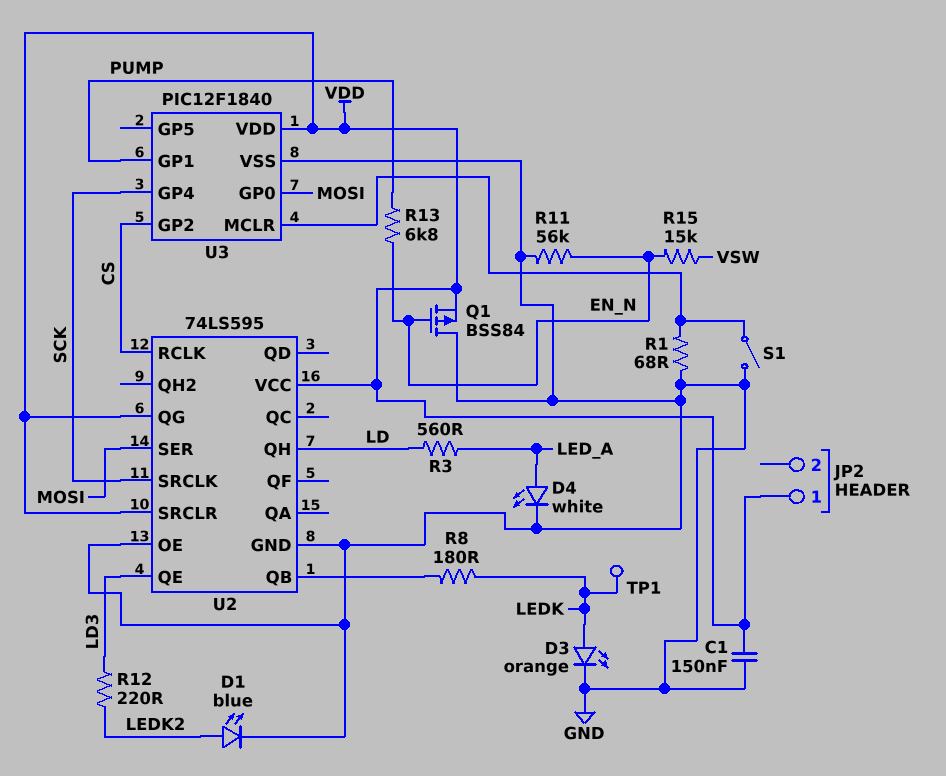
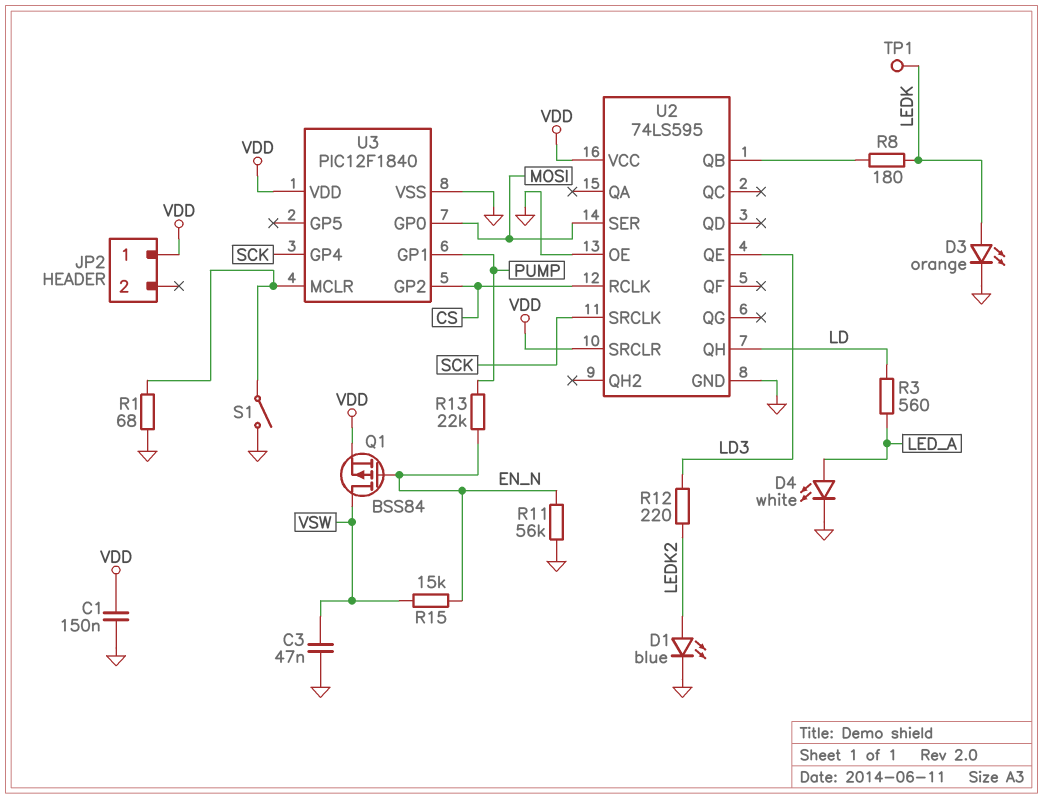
C3: none -> 47nF (GND, VSW)
Q1: PMOS BSS84 (G EN_N, D GND, S VDD) -> PMOS BSS84 (G EN_N, D VSW, S VDD)
R13: 6.8k (EN_N, PUMP) -> 22k (EN_N, PUMP)
U2 pin QG: VDD -> none

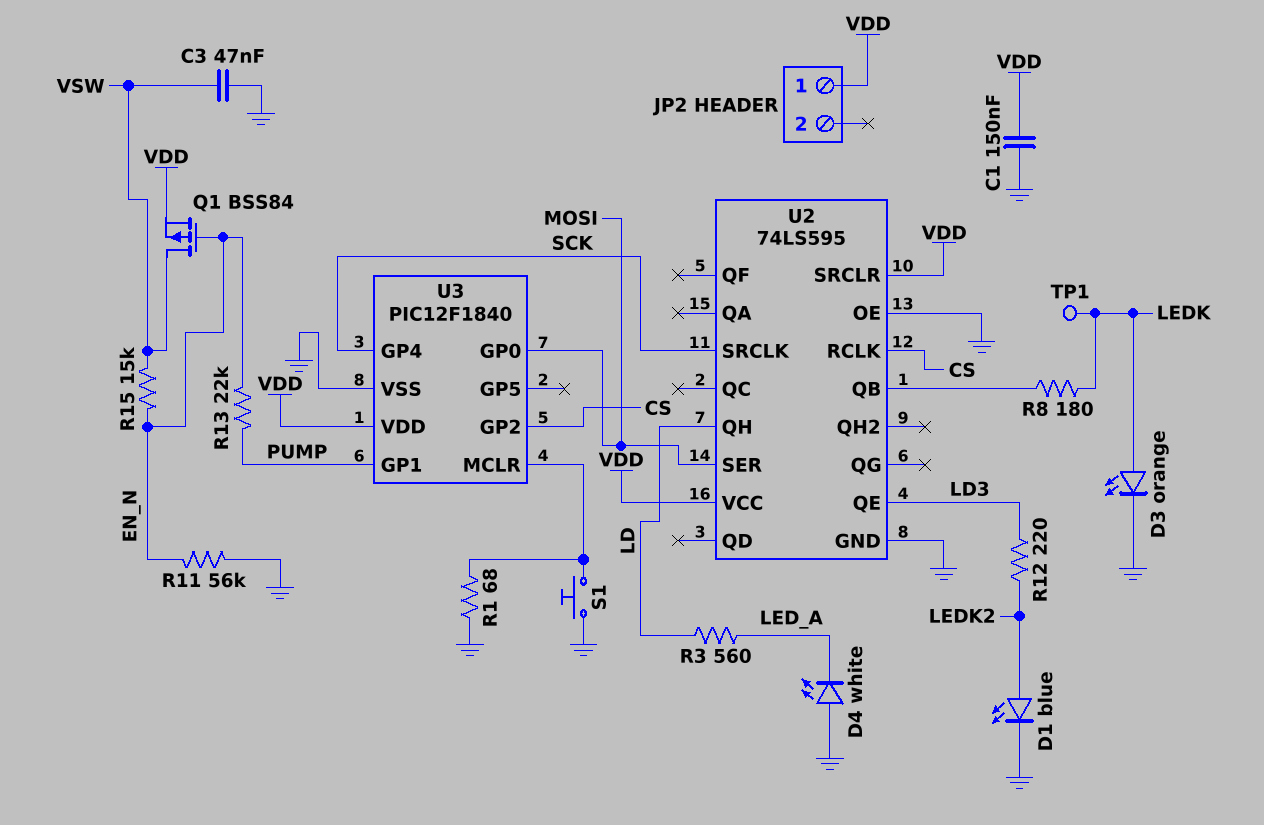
D4: LED white (A LED_A, K GND) -> LED white (A GND, K LED_A)
S1: switch (GND, U3/MCLR) -> button (GND, U3/MCLR)

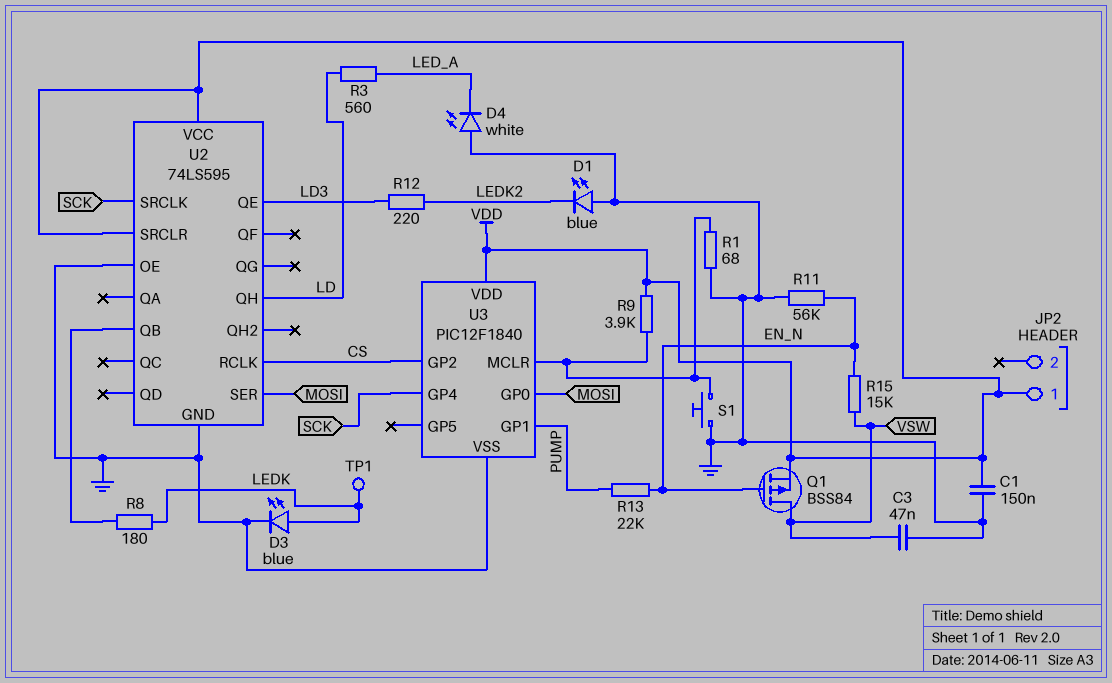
D1: LED blue (A LEDK2, K GND) -> LED blue (A GND, K LEDK2)
D3: LED orange (A LEDK, K GND) -> LED blue (A LEDK, K GND)
R9: none -> 3.9k (U3/MCLR, VDD)

